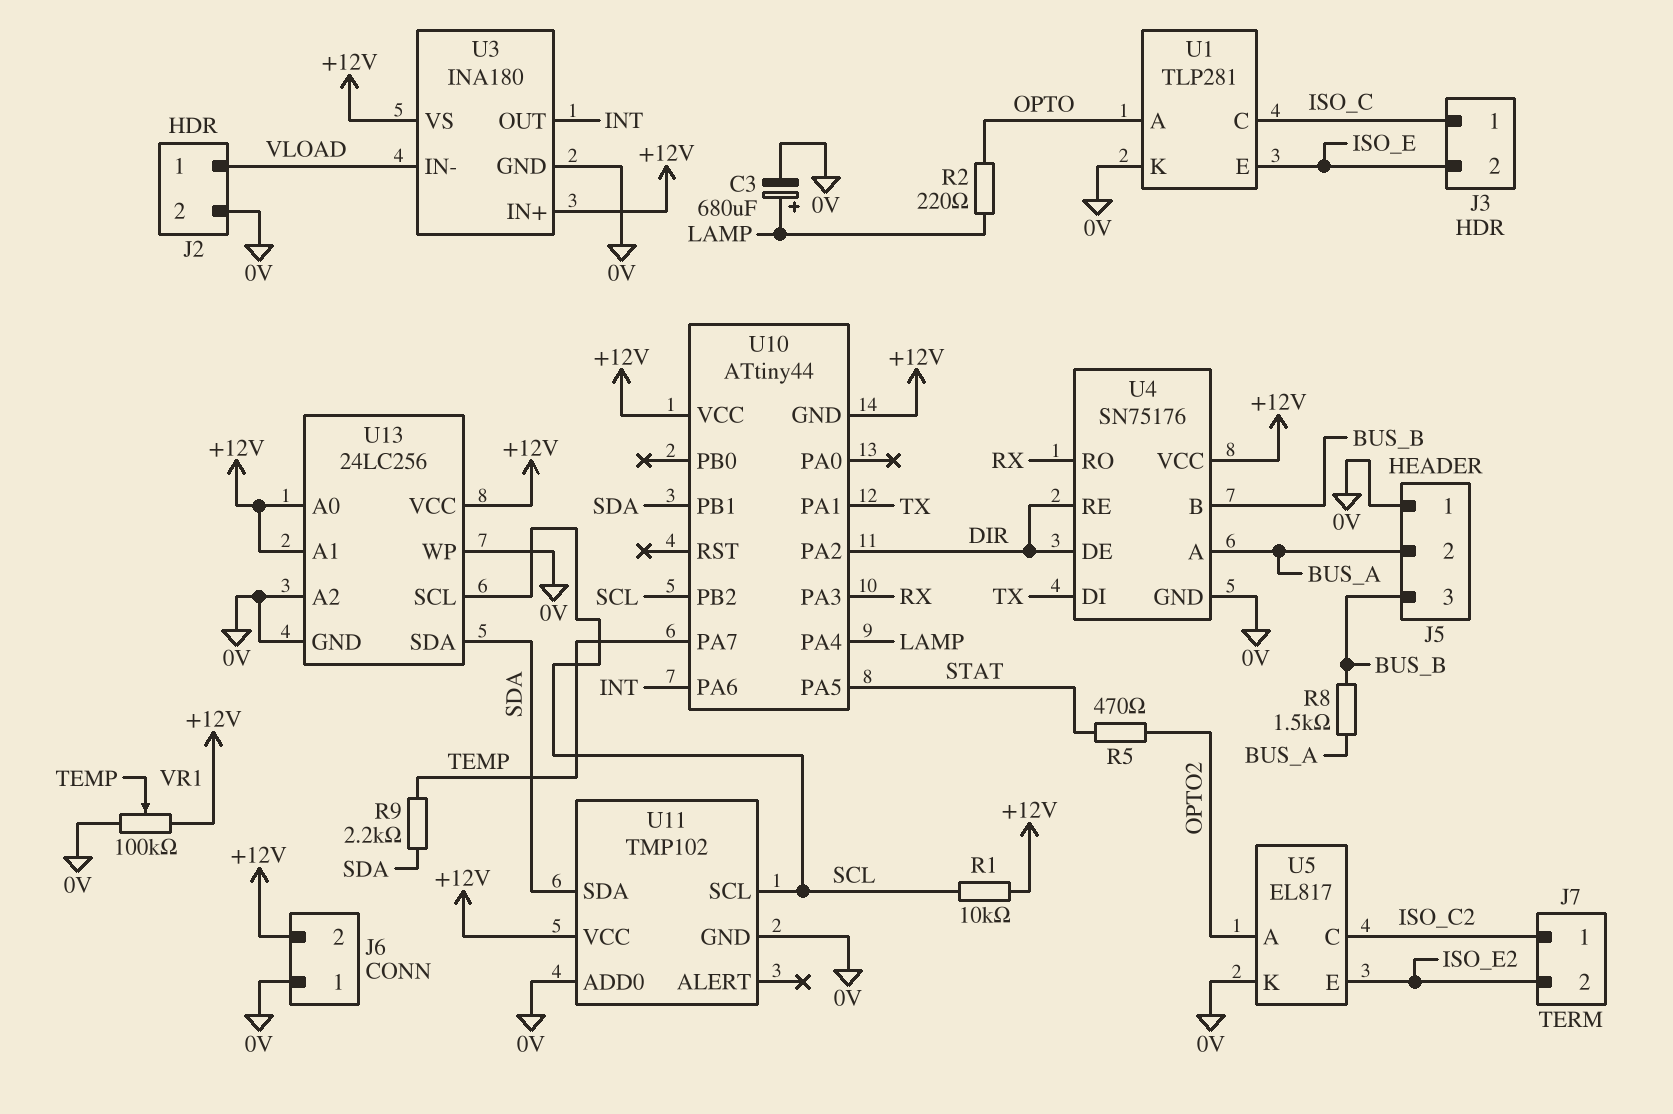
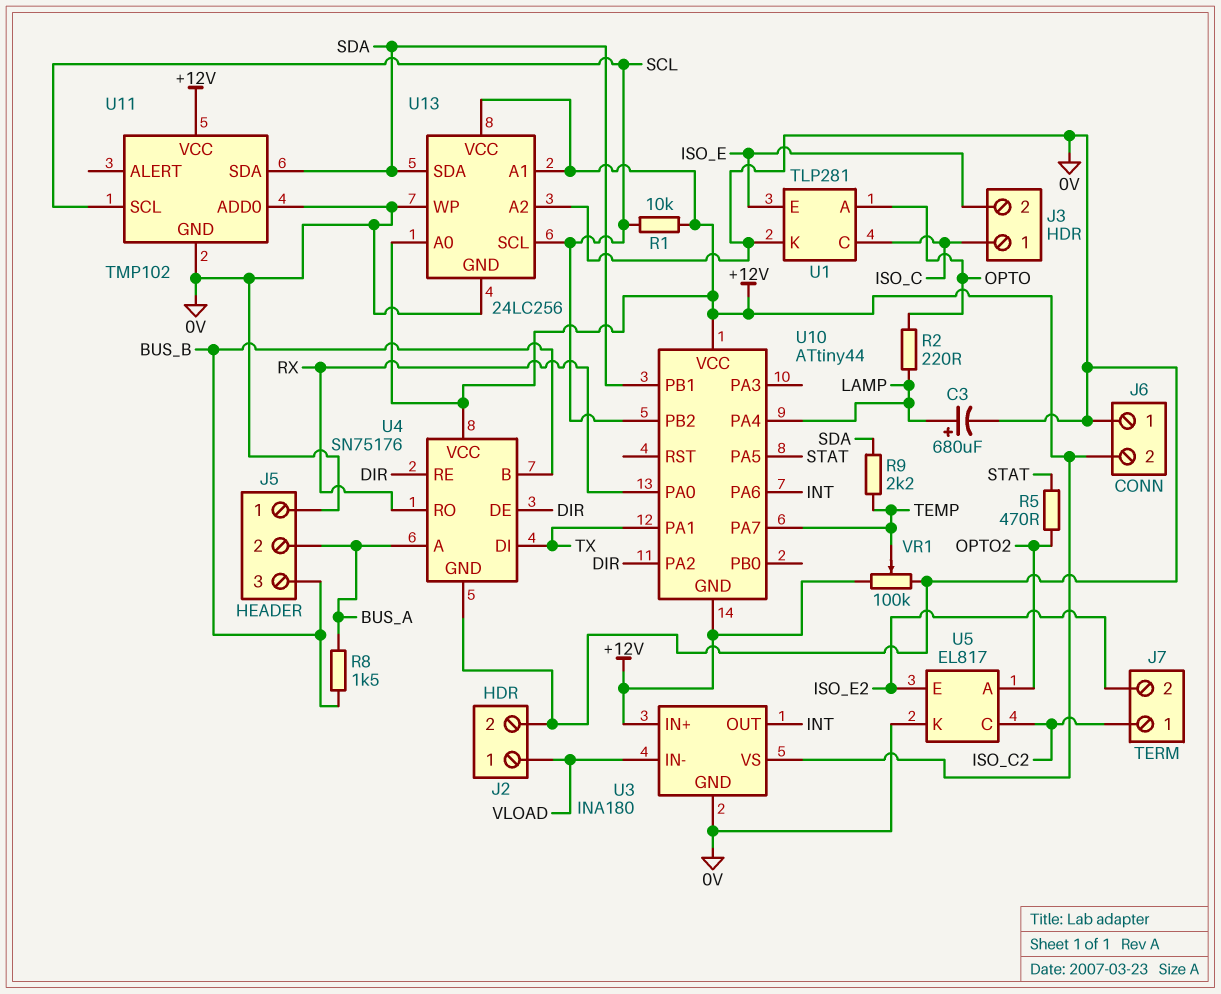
U10 pin PA0: none -> RX
U10 pin PA3: RX -> none

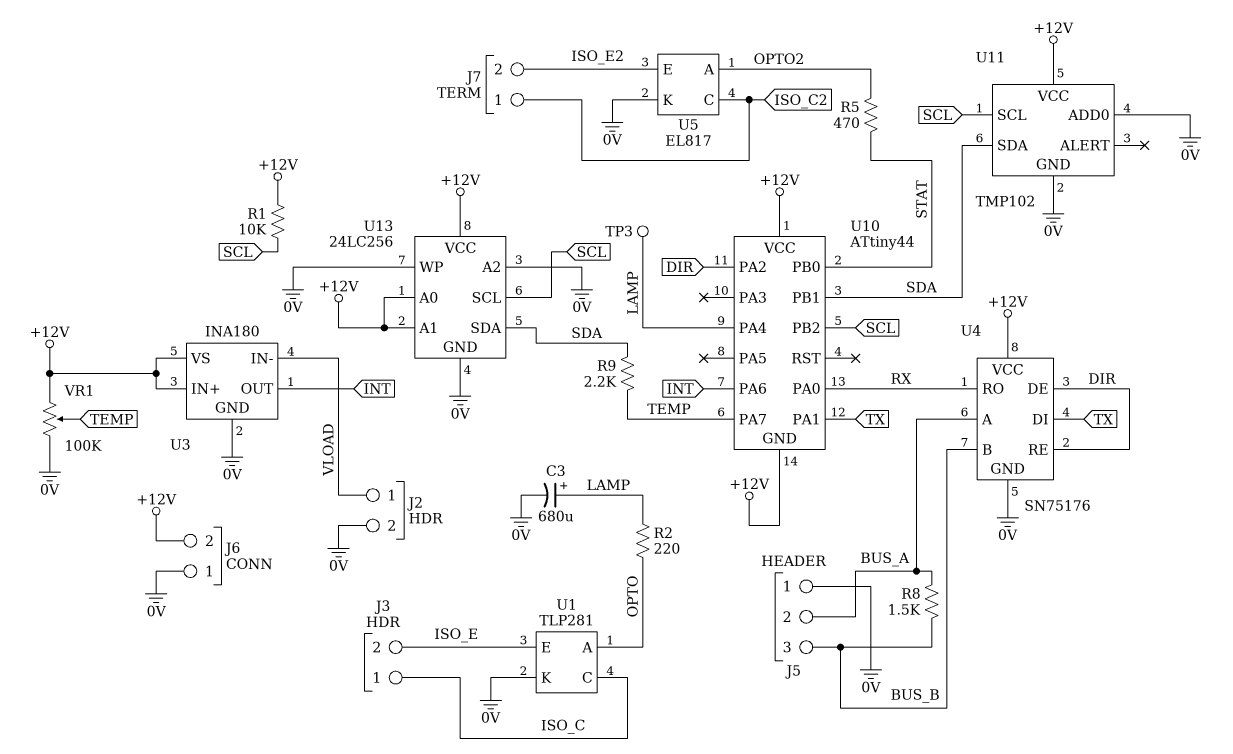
TP3: none -> test point (LAMP)
U10 pin PA5: STAT -> none
U10 pin PB0: none -> STAT

